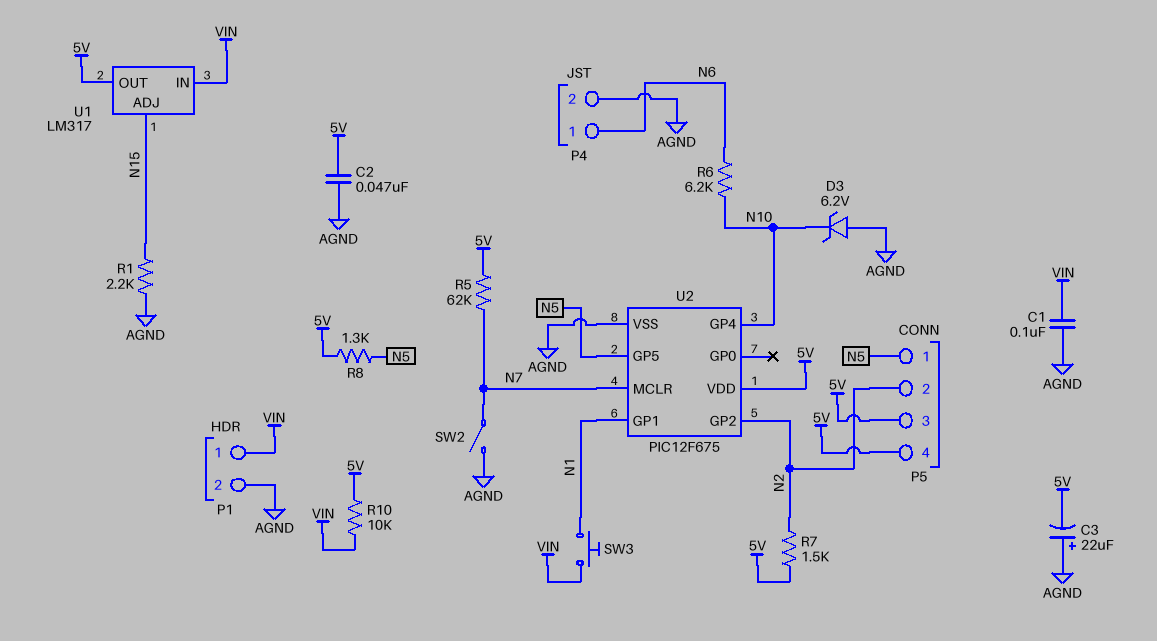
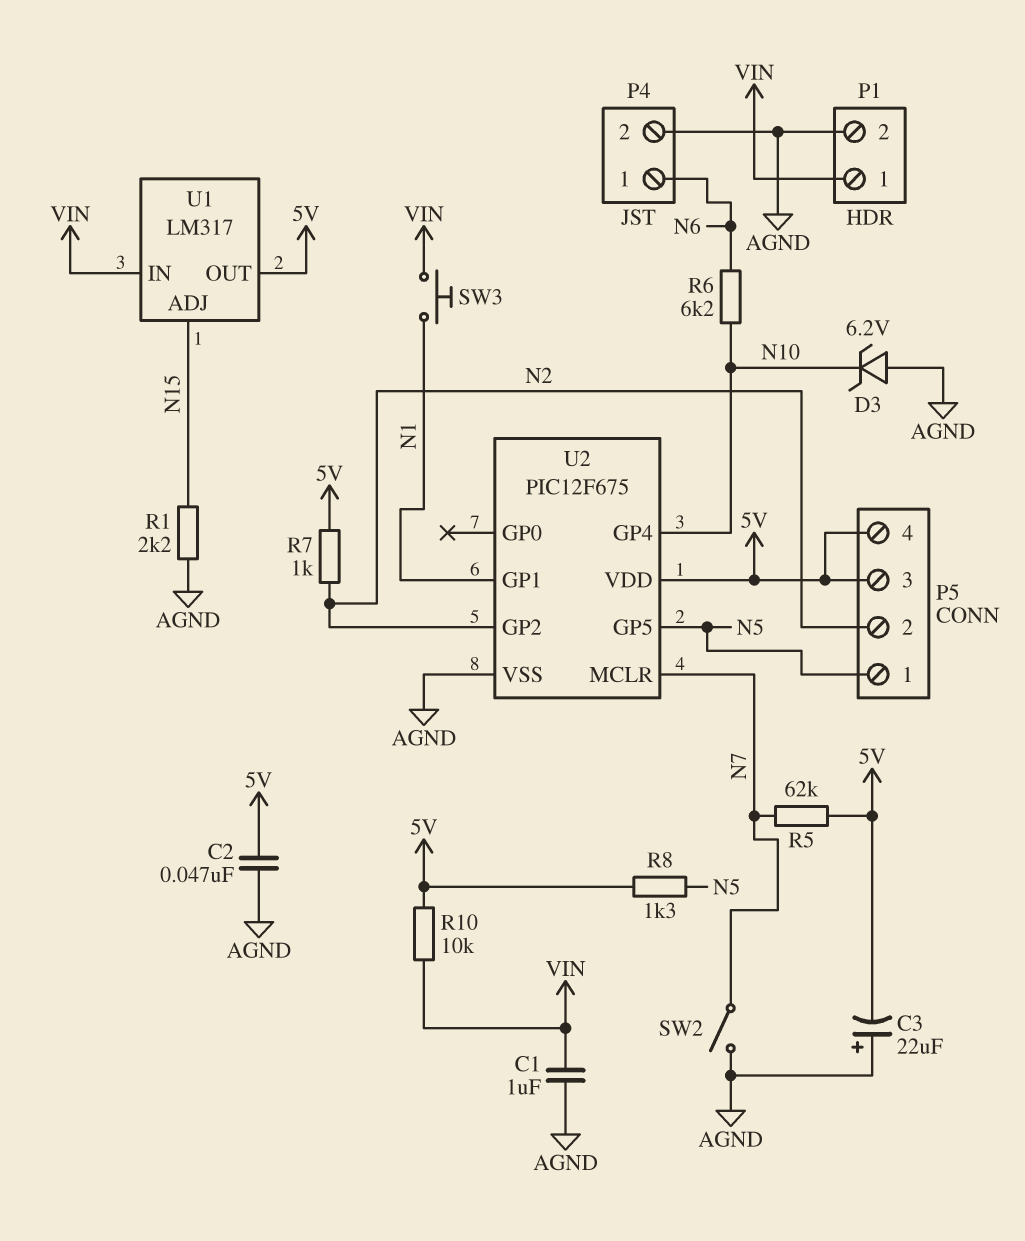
C1: 100nF (AGND, VIN) -> 1uF (AGND, VIN)
R7: 1.5k (5V, N2) -> 1k (5V, N2)

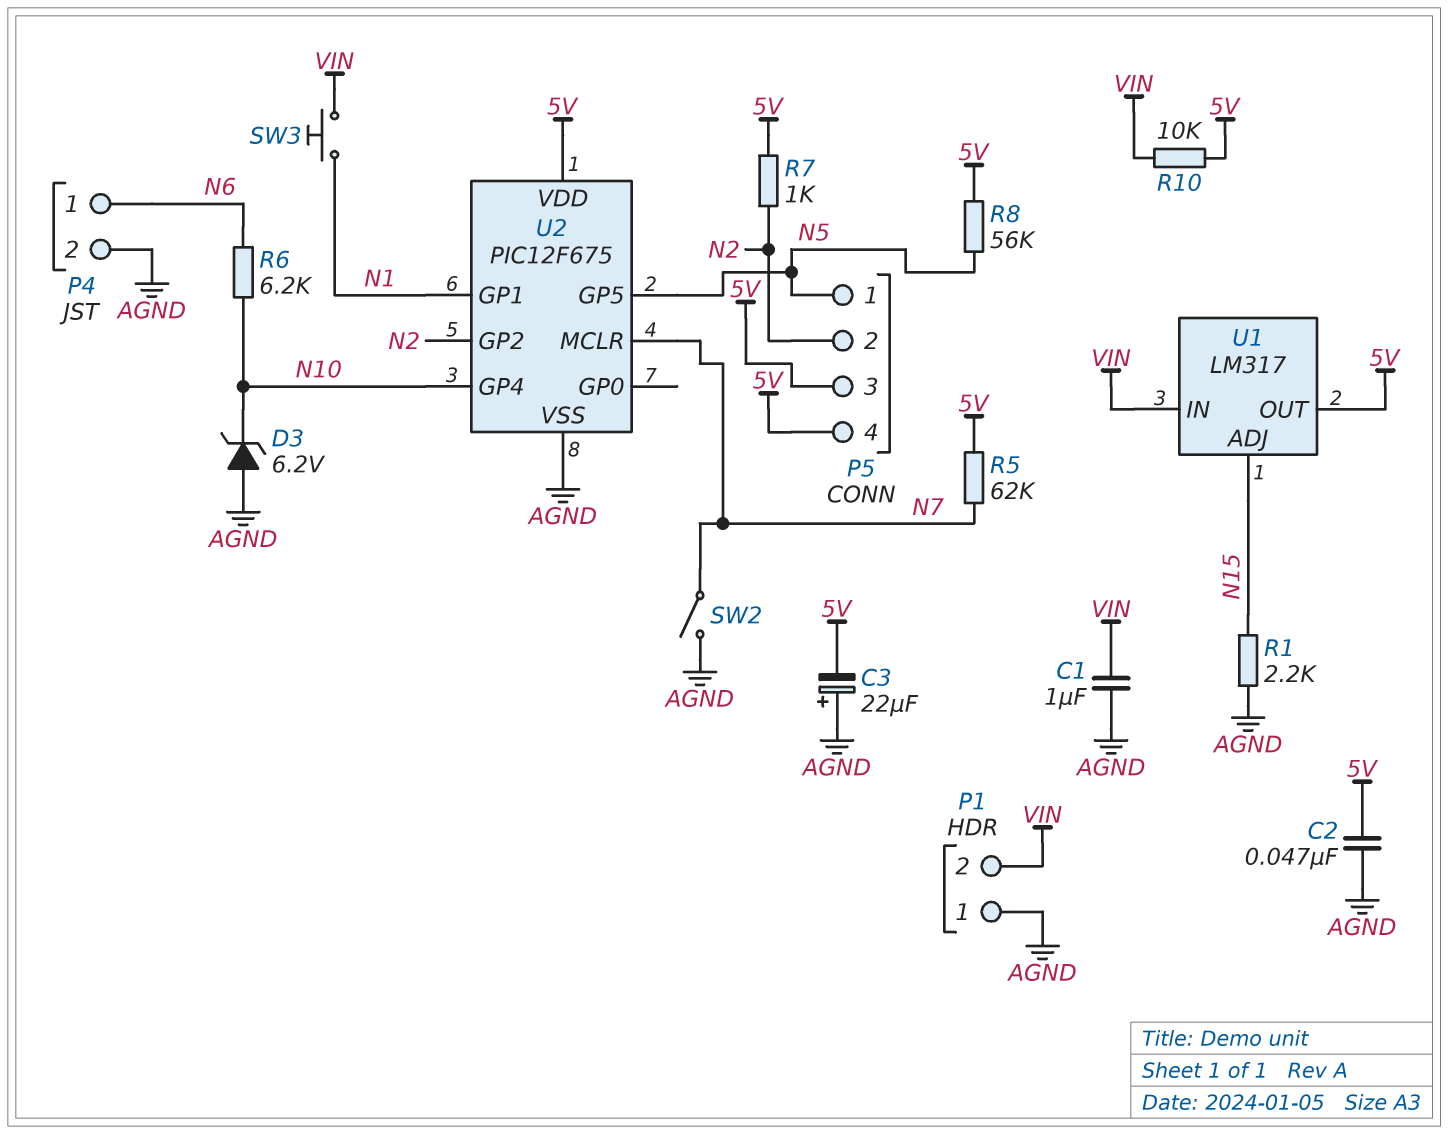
P1 pin 1: VIN -> AGND
P1 pin 2: AGND -> VIN
R8: 1.3k (5V, N5) -> 56k (5V, N5)

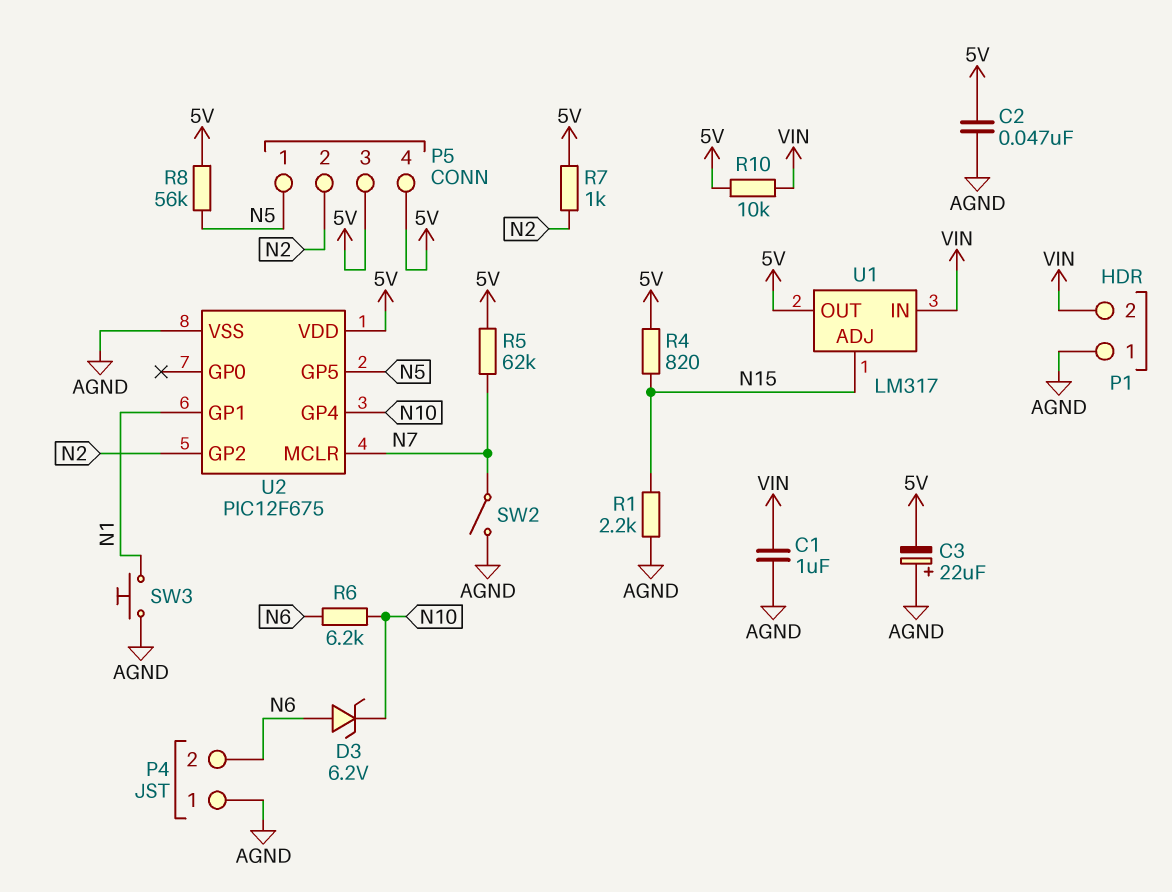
D3: zener 6.2V (A AGND, K N10) -> zener 6.2V (A N6, K N10)
P4 pin 1: N6 -> AGND
P4 pin 2: AGND -> N6
R4: none -> 820 (5V, N15)
SW3: button (N1, VIN) -> button (AGND, N1)

